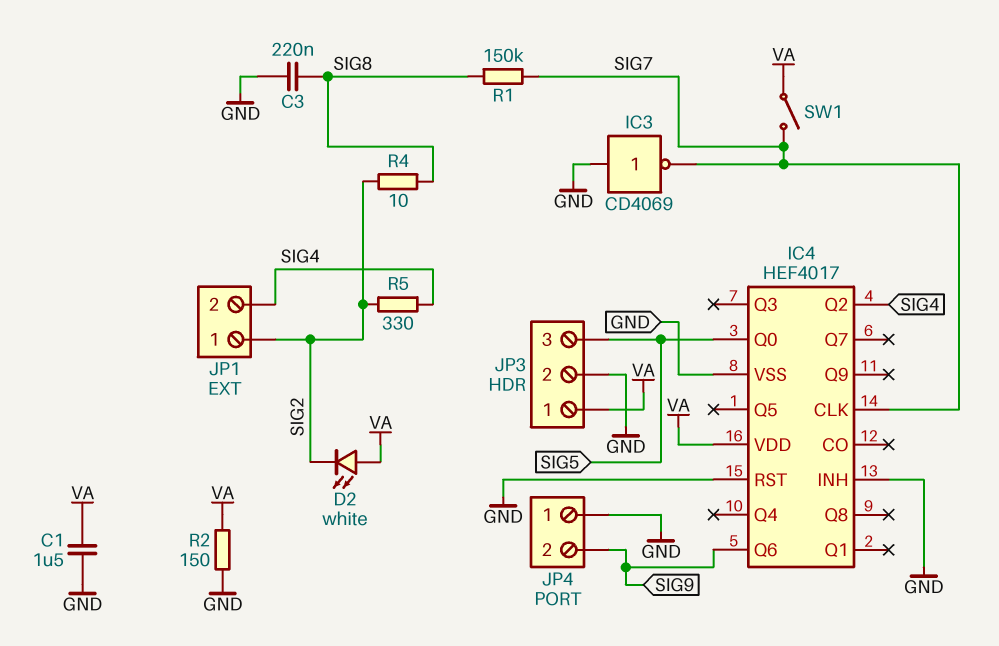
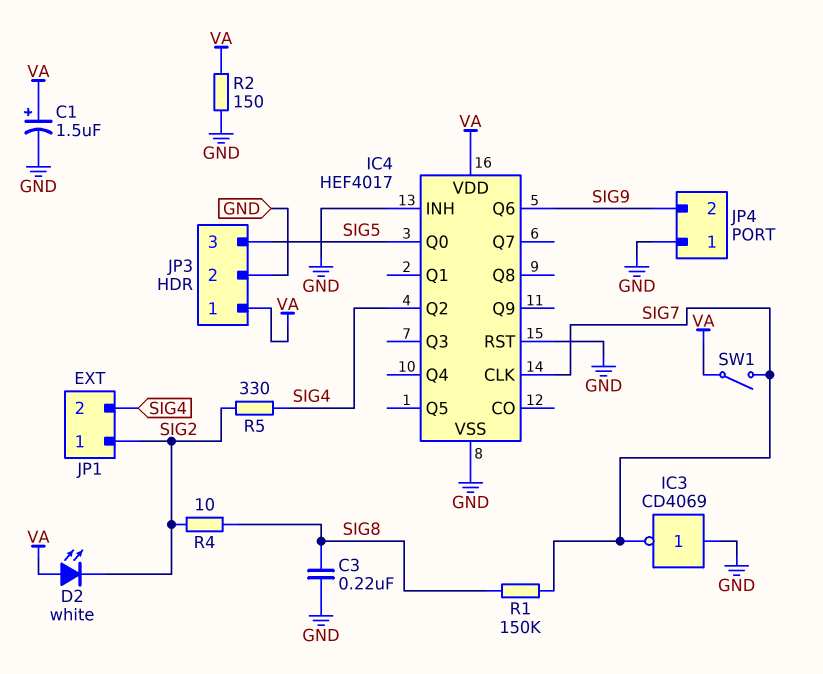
C1: 1.5uF (GND, VA) -> 1.5uF (plus VA, minus GND)

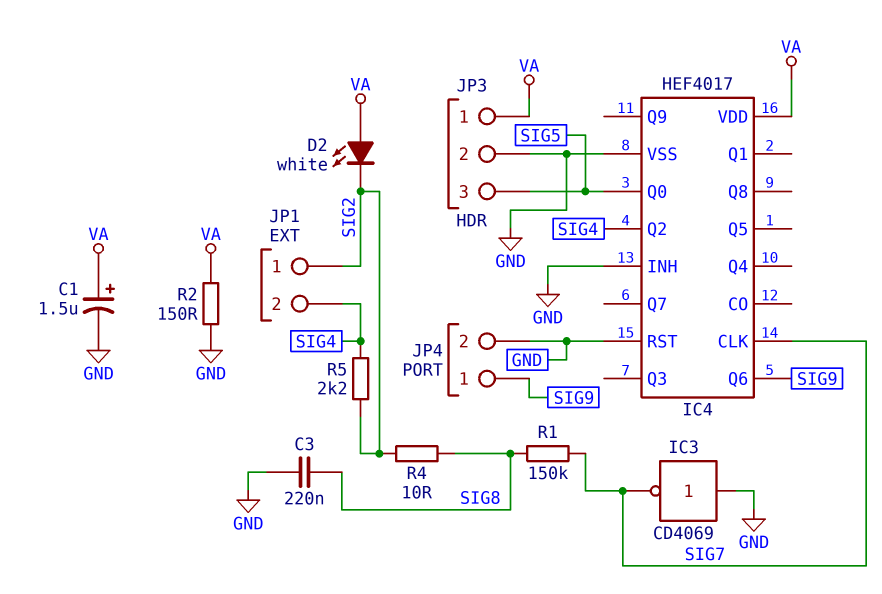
JP4 pin 1: GND -> SIG9
JP4 pin 2: SIG9 -> GND
R5: 330 (SIG2, SIG4) -> 2.2k (SIG2, SIG4)
SW1: switch (SIG7, VA) -> none

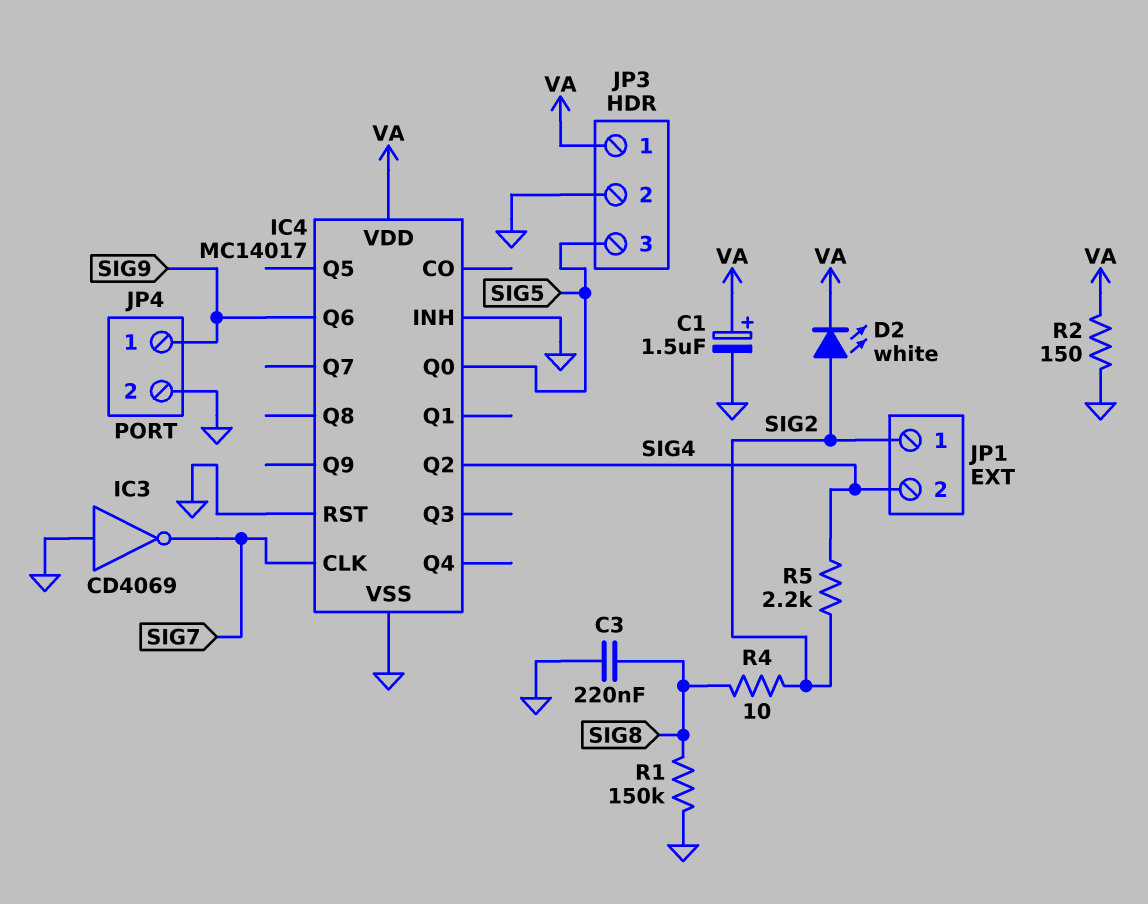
D2: LED white (A VA, K SIG2) -> LED white (A SIG2, K VA)
IC4: HEF4017 -> MC14017
R1: 150k (SIG7, SIG8) -> 150k (GND, SIG8)

